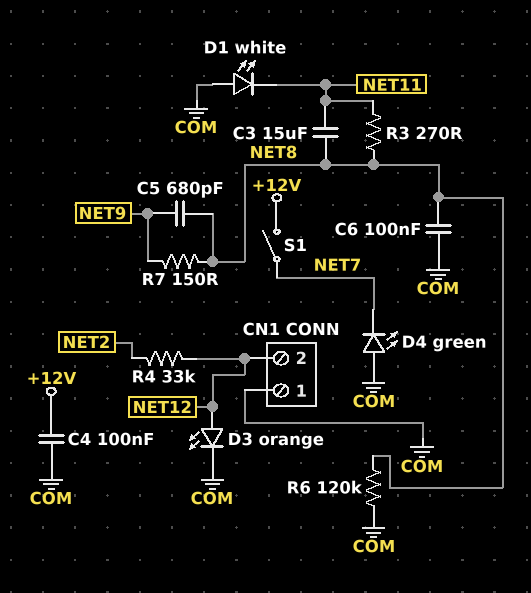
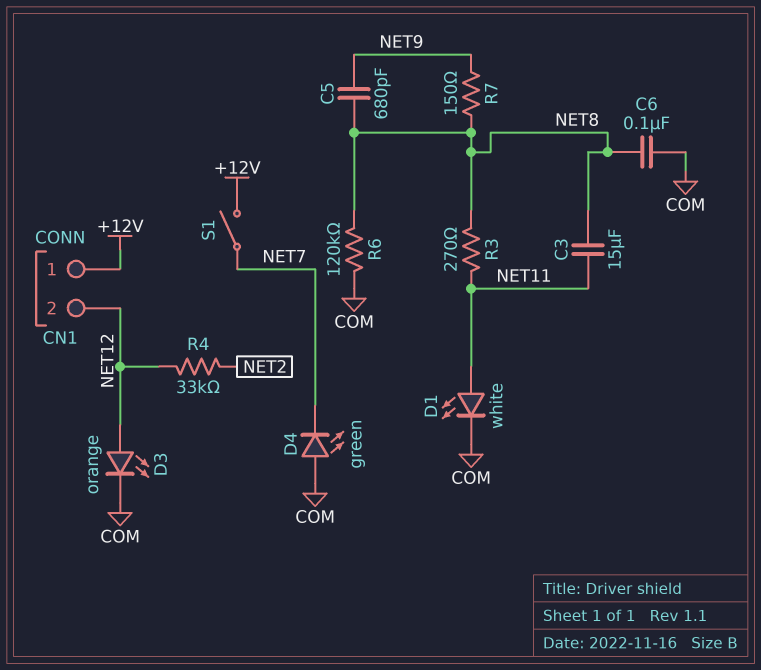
C4: 100nF (+12V, COM) -> none
CN1 pin 1: COM -> +12V
D1: LED white (A COM, K NET11) -> LED white (A NET11, K COM)

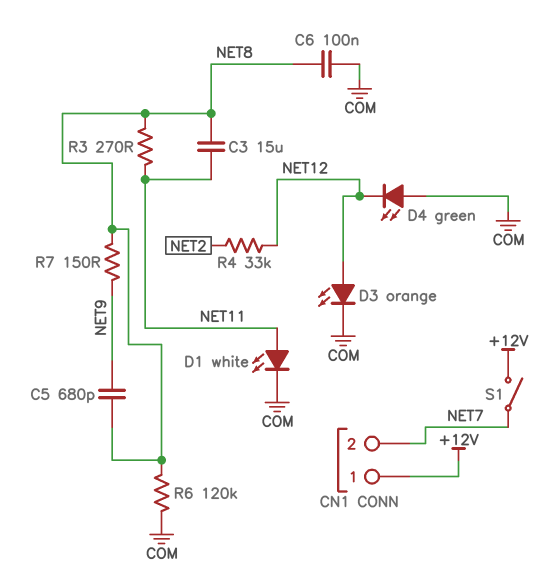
CN1 pin 2: NET12 -> NET7
D4: LED green (A COM, K NET7) -> LED green (A COM, K NET12)

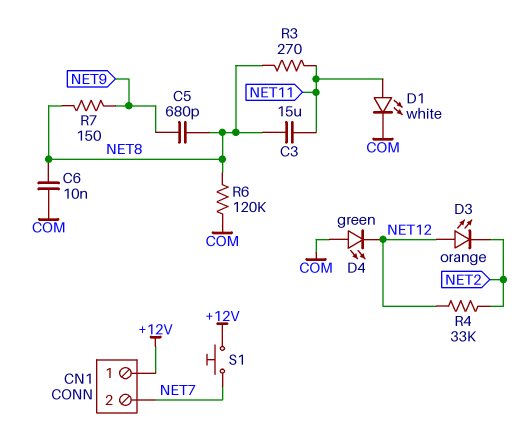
C6: 100nF (COM, NET8) -> 10nF (COM, NET8)
D3: LED orange (A NET12, K COM) -> LED orange (A NET12, K NET2)
S1: switch (+12V, NET7) -> button (+12V, NET7)

